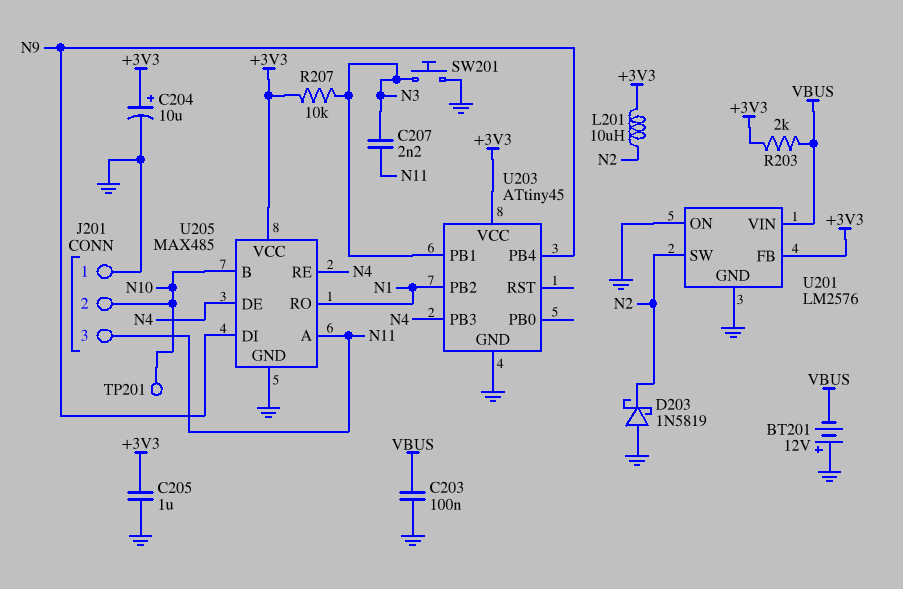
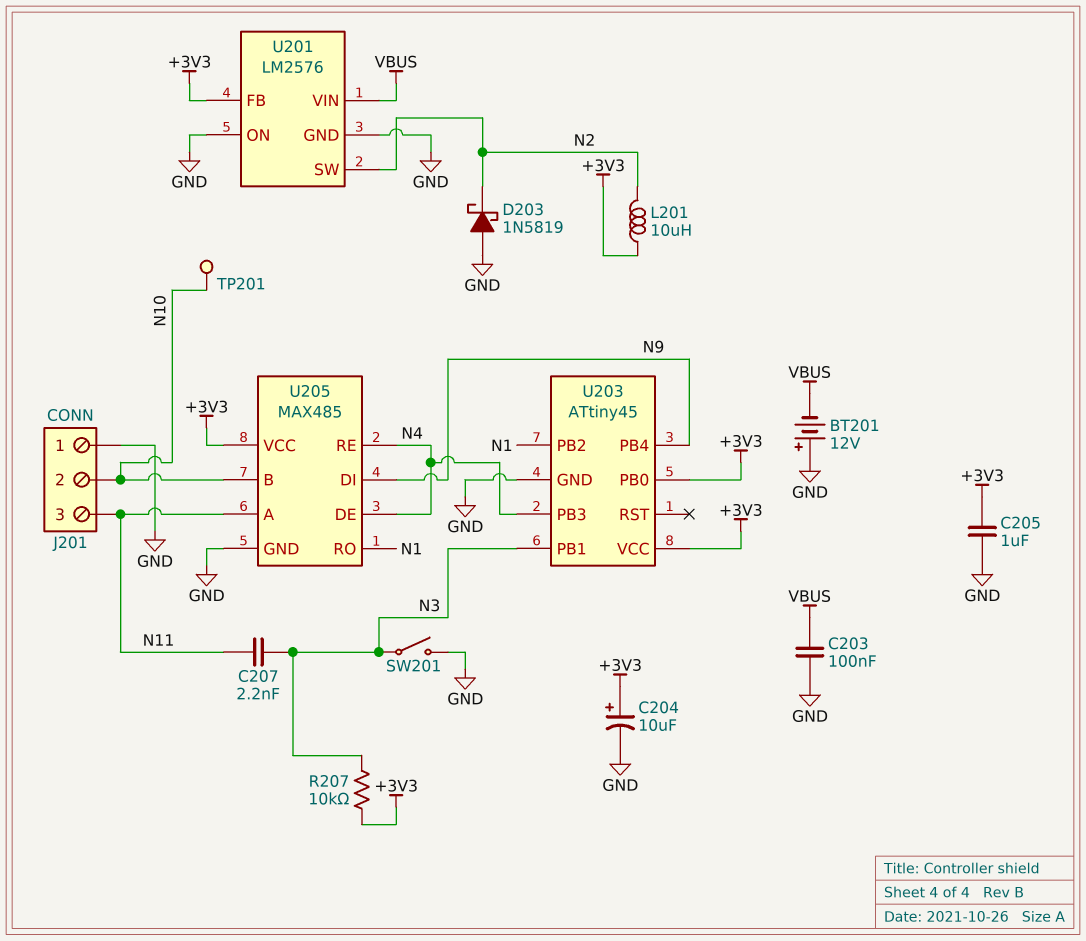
R203: 2k (+3V3, VBUS) -> none
SW201: button (GND, N3) -> switch (GND, N3)
U203 pin PB0: none -> +3V3

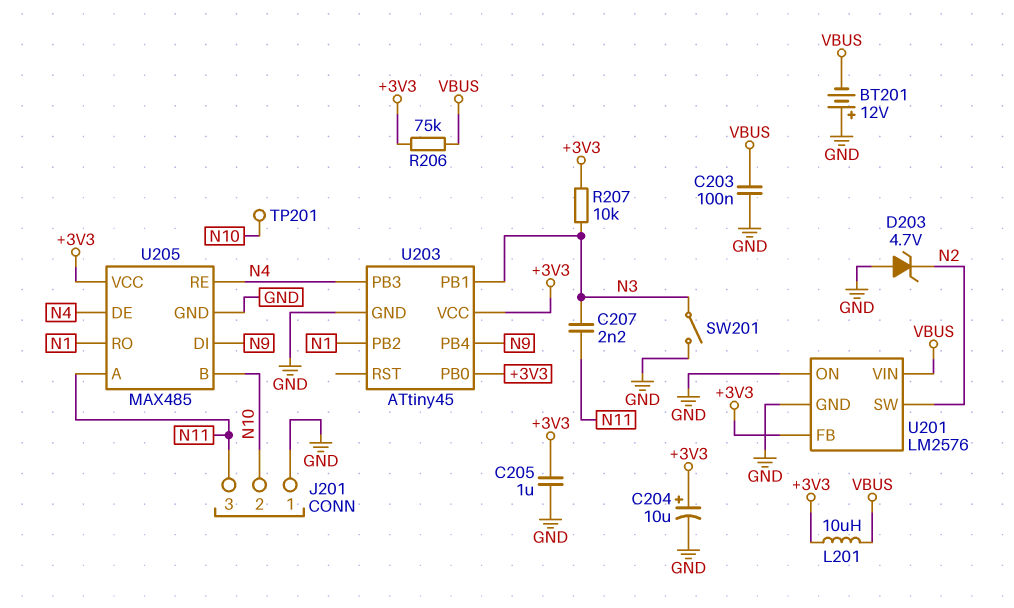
D203: schottky 1N5819 (A GND, K N2) -> zener 4.7V (A GND, K N2)
L201: 10uH (+3V3, N2) -> 10uH (+3V3, VBUS)
R206: none -> 75k (+3V3, VBUS)

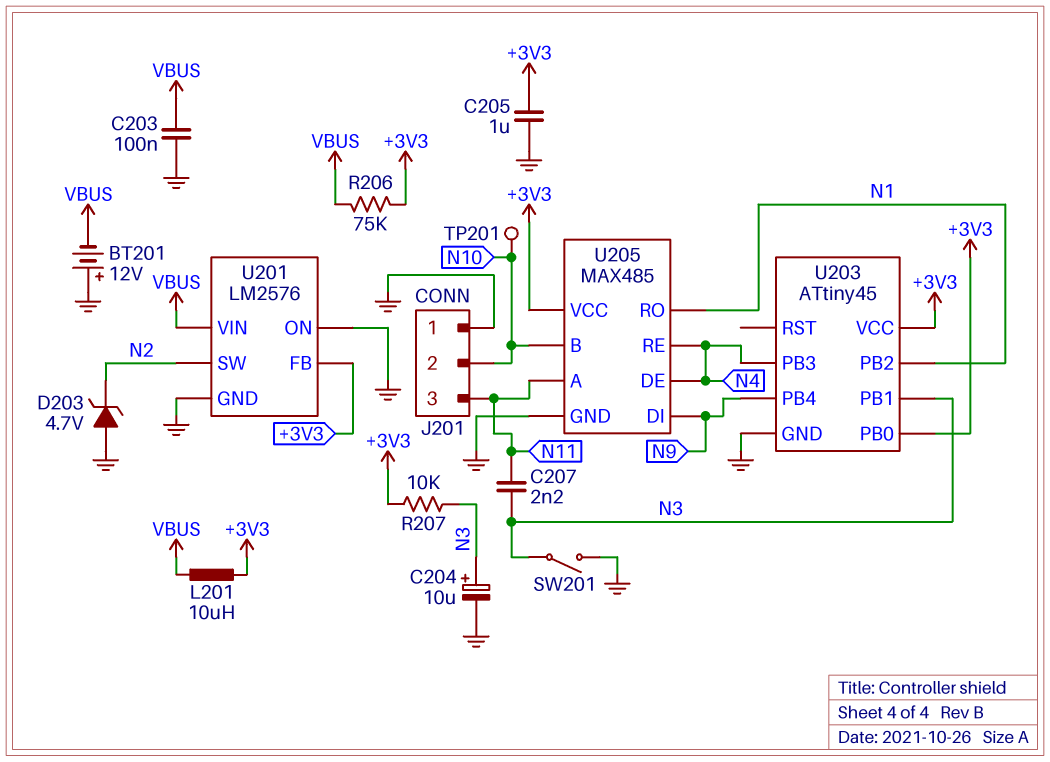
C204: 10uF (plus +3V3, minus GND) -> 10uF (plus N3, minus GND)

